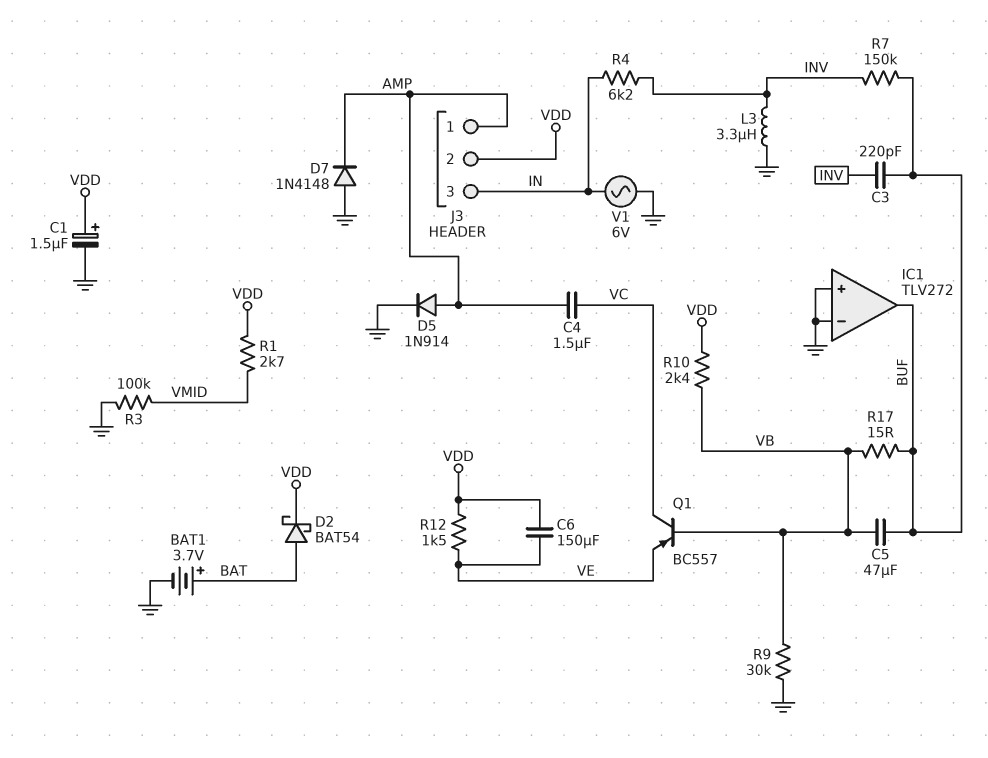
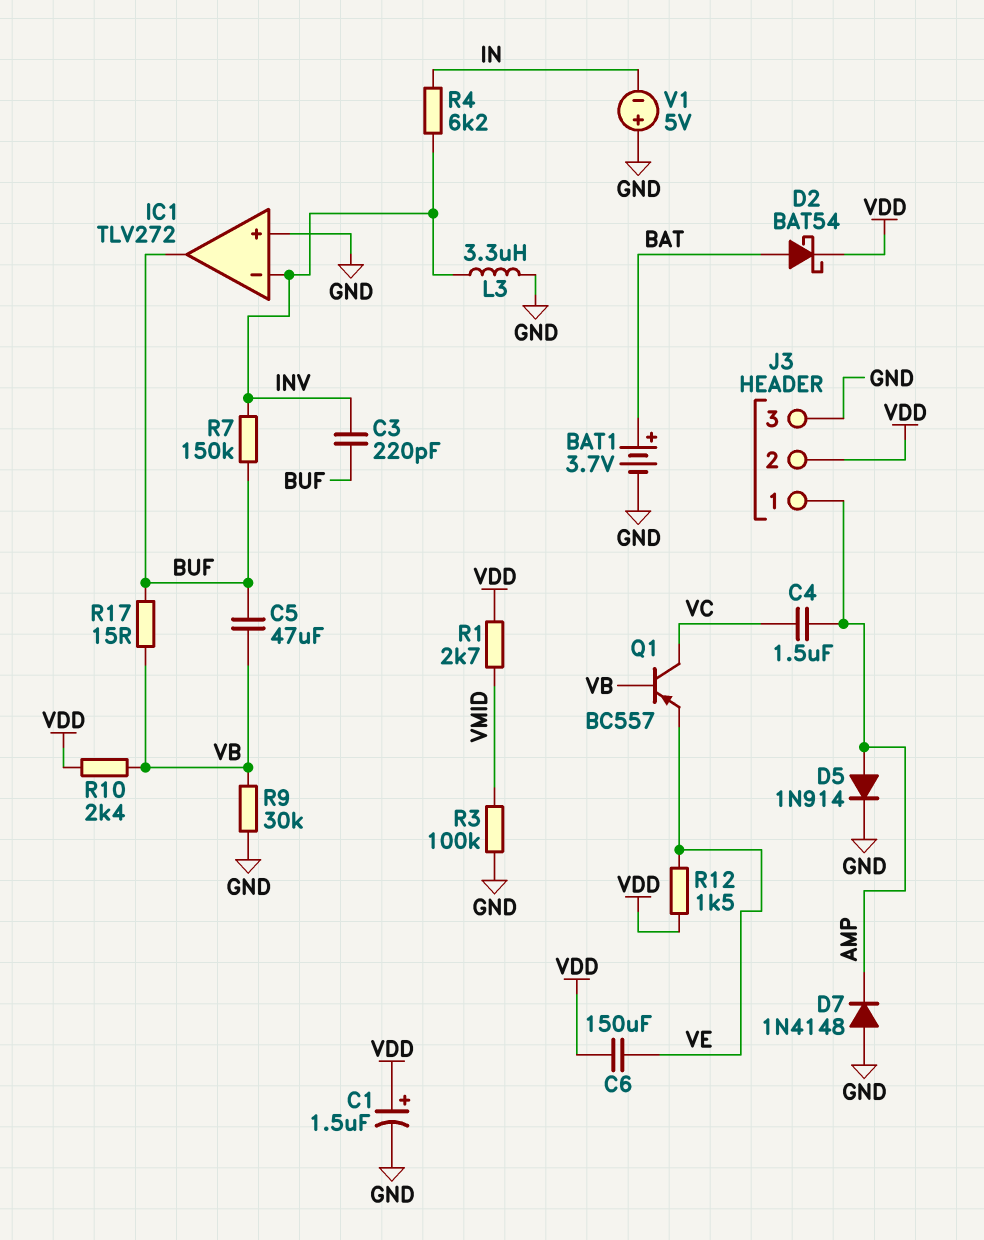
IC1 pin in-: GND -> INV
J3 pin 3: IN -> GND
V1: AC 6V (GND, IN) -> 5V (plus GND, minus IN)

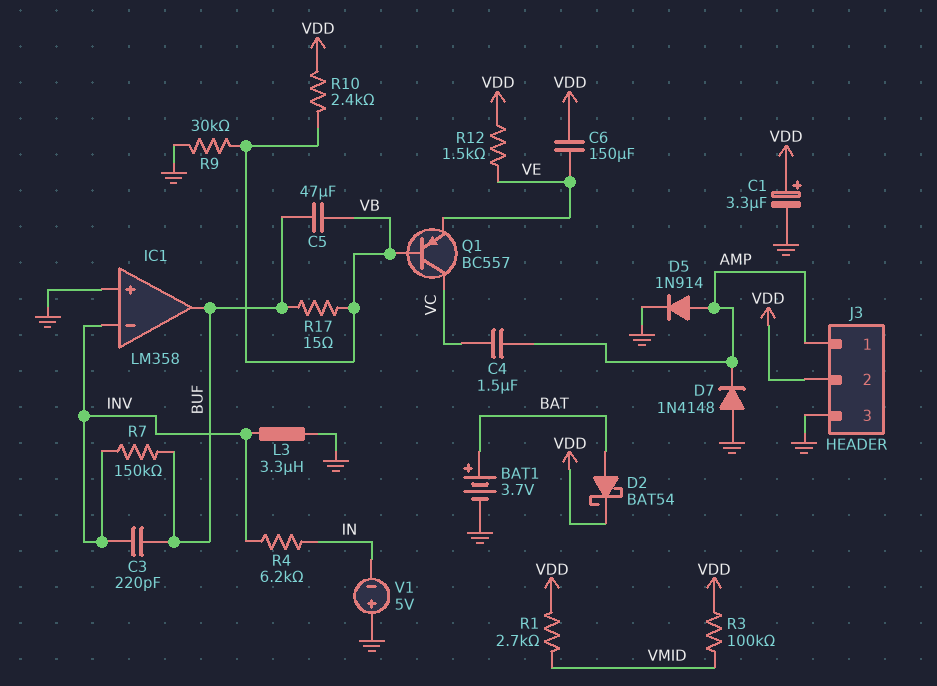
C1: 1.5uF (plus VDD, minus GND) -> 3.3uF (plus VDD, minus GND)
IC1: TLV272 -> LM358
R3: 100k (GND, VMID) -> 100k (VDD, VMID)

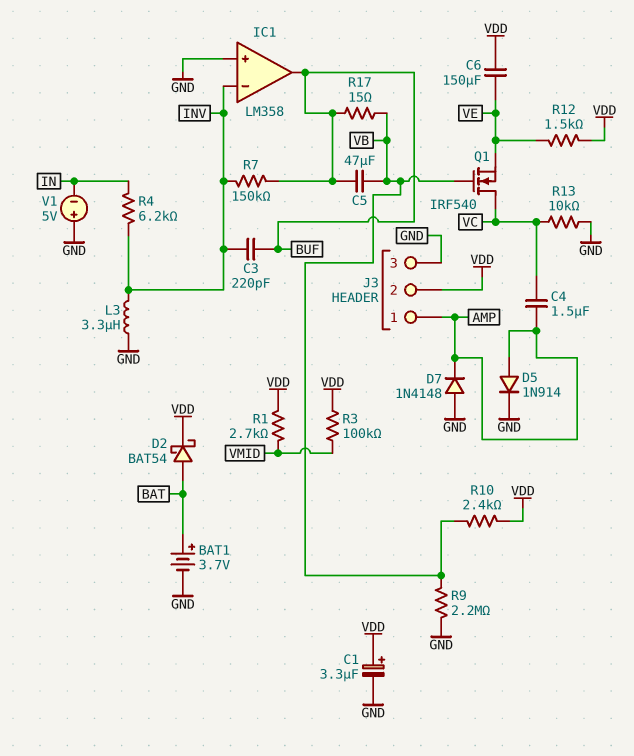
Q1: PNP BC557 (B VB, C VC, E VE) -> NMOS IRF540 (G VB, D VC, S VE)
R9: 30k (GND, VB) -> 2.2M (GND, VB)
R13: none -> 10k (GND, VC)

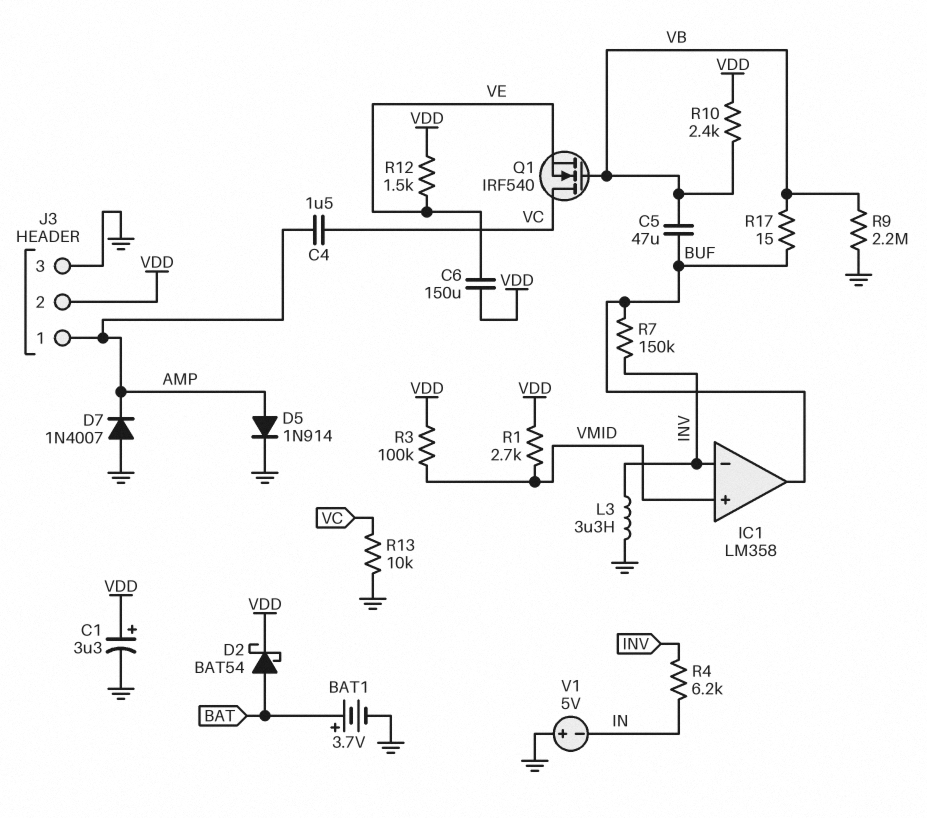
C3: 220pF (BUF, INV) -> none
D7: diode 1N4148 (A GND, K AMP) -> diode 1N4007 (A GND, K AMP)
IC1 pin in+: GND -> VMID

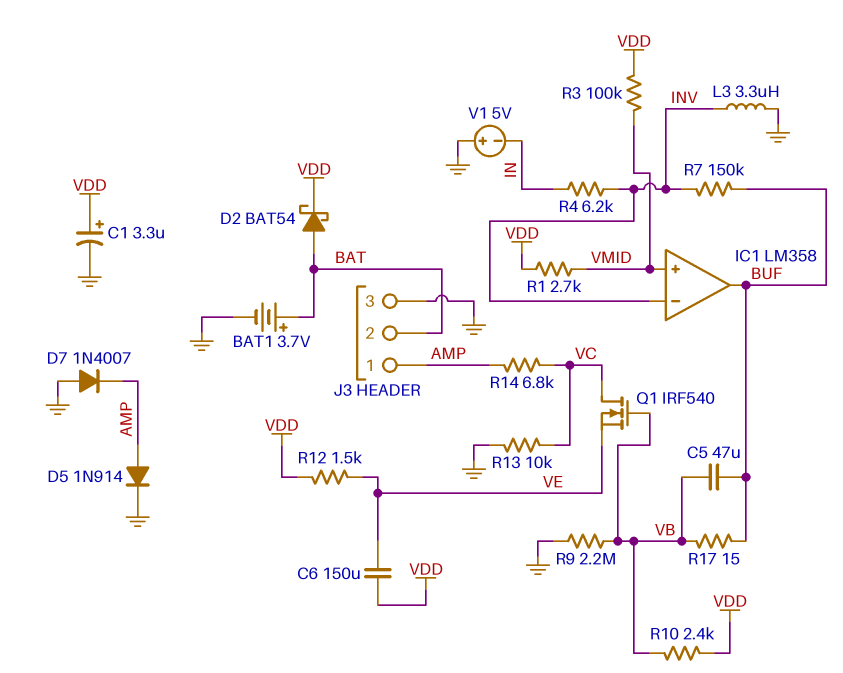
C4: 1.5uF (AMP, VC) -> none
J3 pin 2: VDD -> BAT
R14: none -> 6.8k (AMP, VC)

